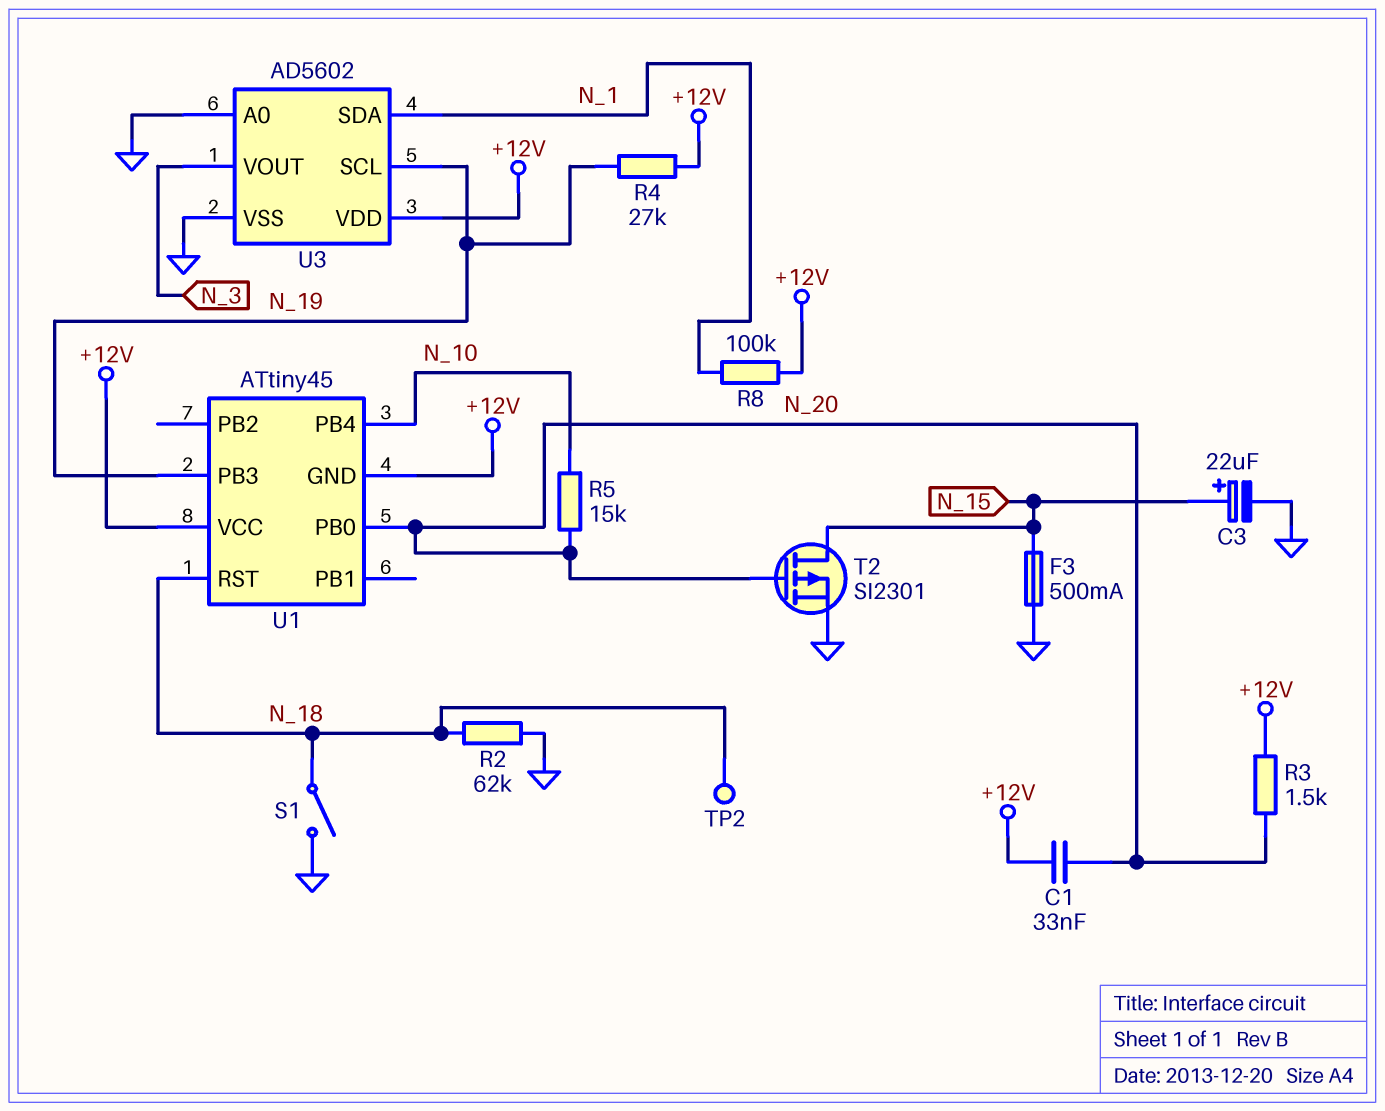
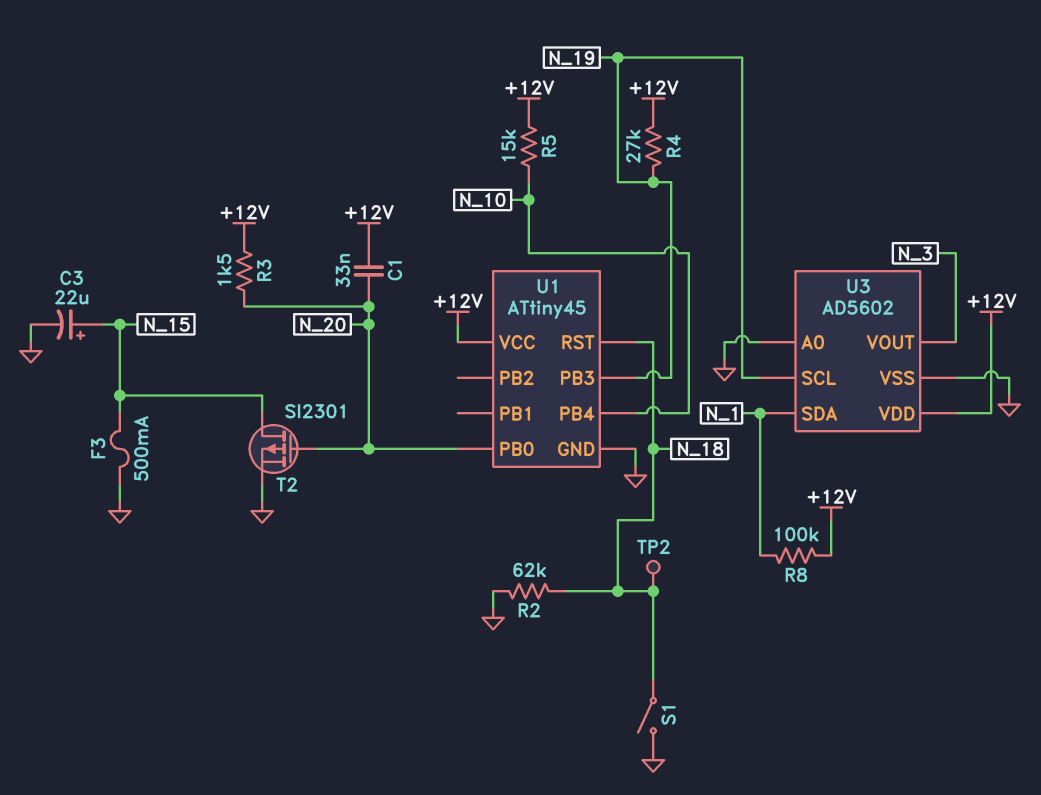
R5: 15k (N_10, N_20) -> 15k (+12V, N_10)
U1 pin GND: +12V -> GND

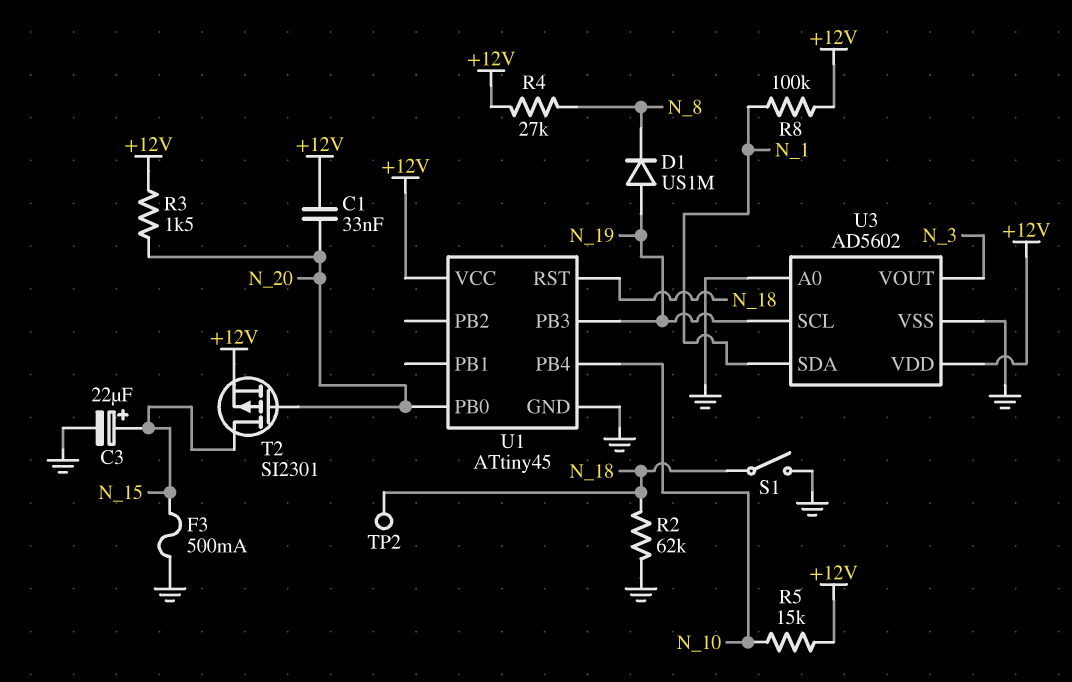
D1: none -> diode US1M (A N_19, K N_8)
R4: 27k (+12V, N_19) -> 27k (+12V, N_8)
T2: PMOS SI2301 (G N_20, D N_15, S GND) -> PMOS SI2301 (G N_20, D N_15, S +12V)

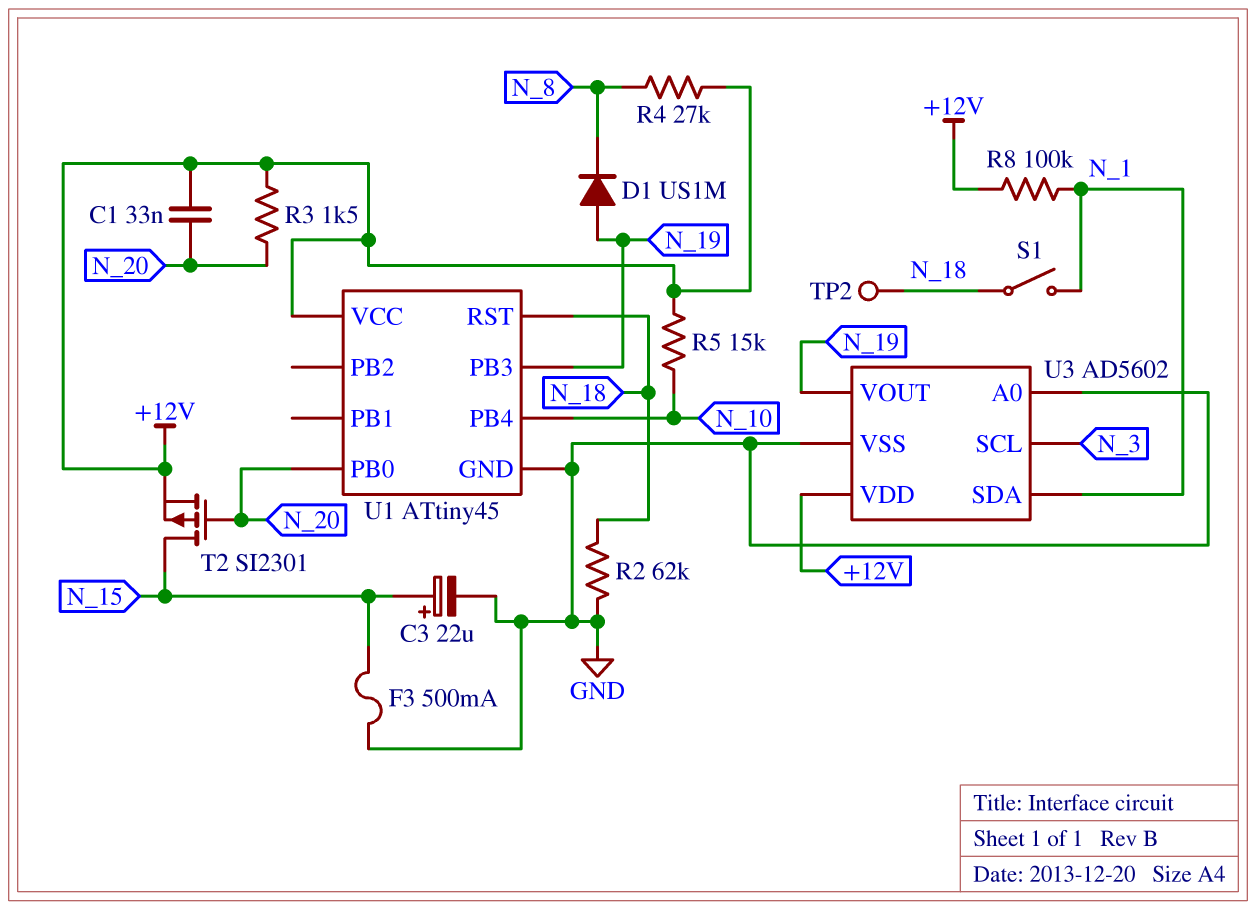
S1: switch (GND, N_18) -> switch (N_1, N_18)
U3 pin SCL: N_19 -> N_3
U3 pin VOUT: N_3 -> N_19

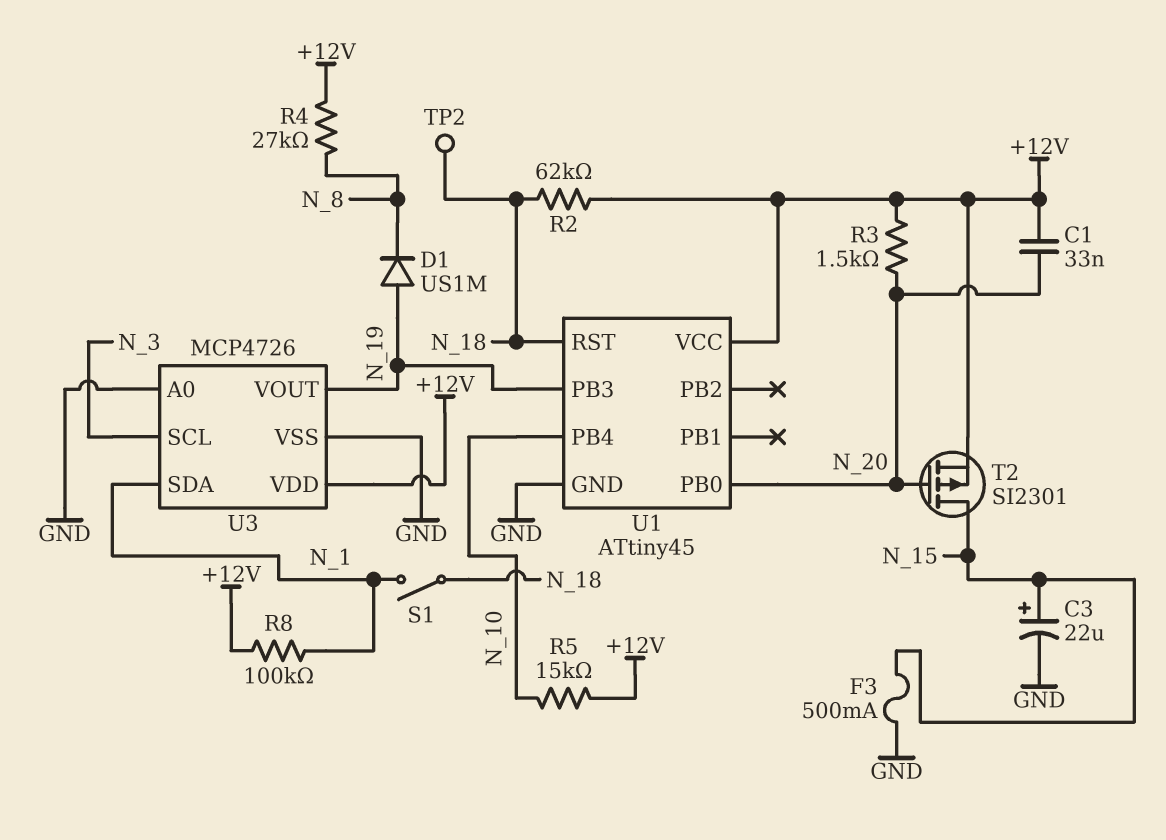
R2: 62k (GND, N_18) -> 62k (+12V, N_18)
U3: AD5602 -> MCP4726

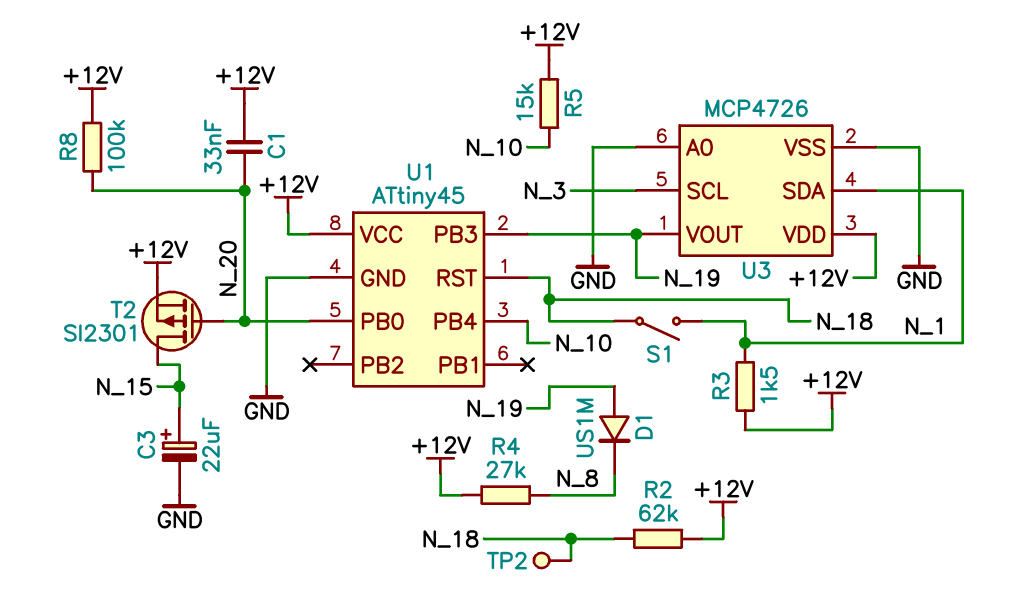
F3: 500mA (GND, N_15) -> none
R3: 1.5k (+12V, N_20) -> 1.5k (+12V, N_1)
R8: 100k (+12V, N_1) -> 100k (+12V, N_20)

